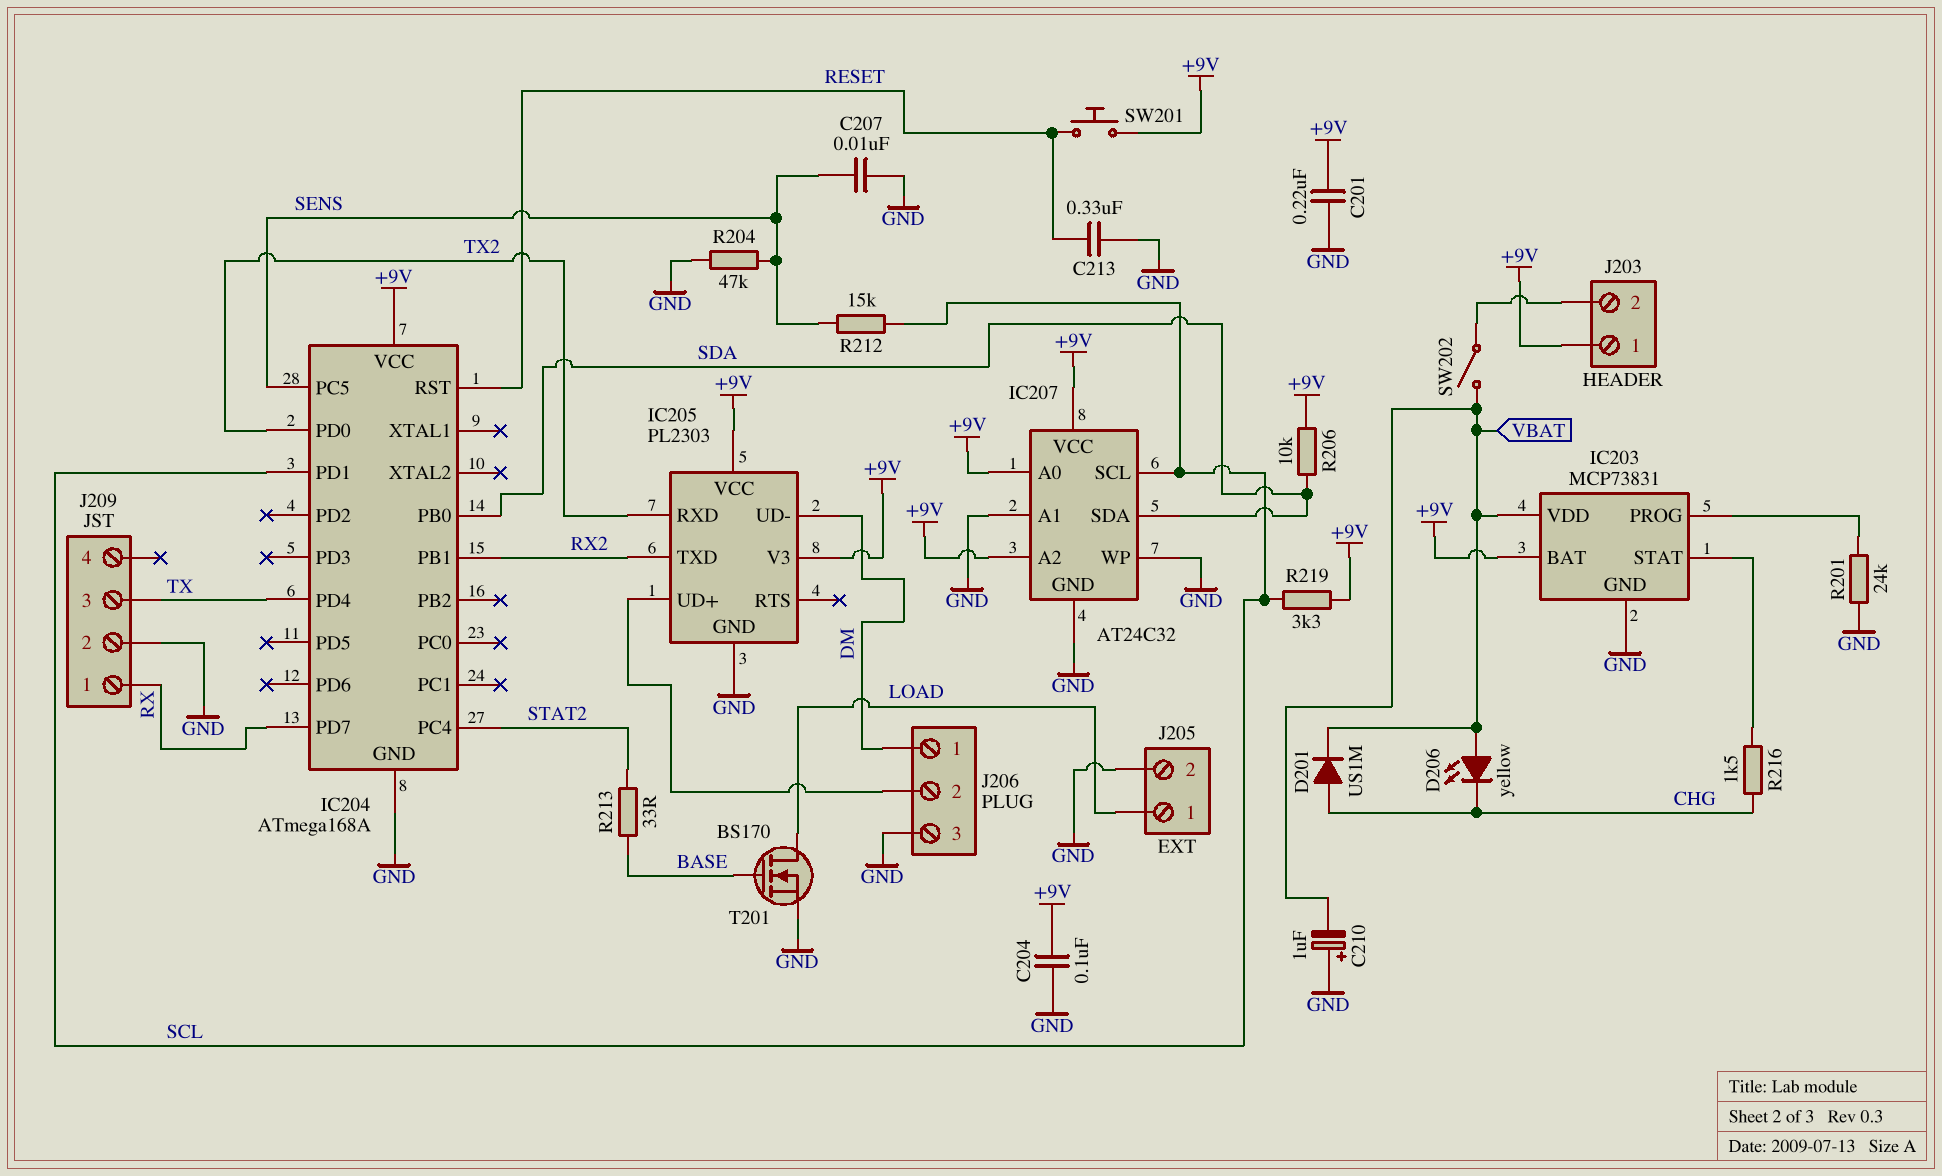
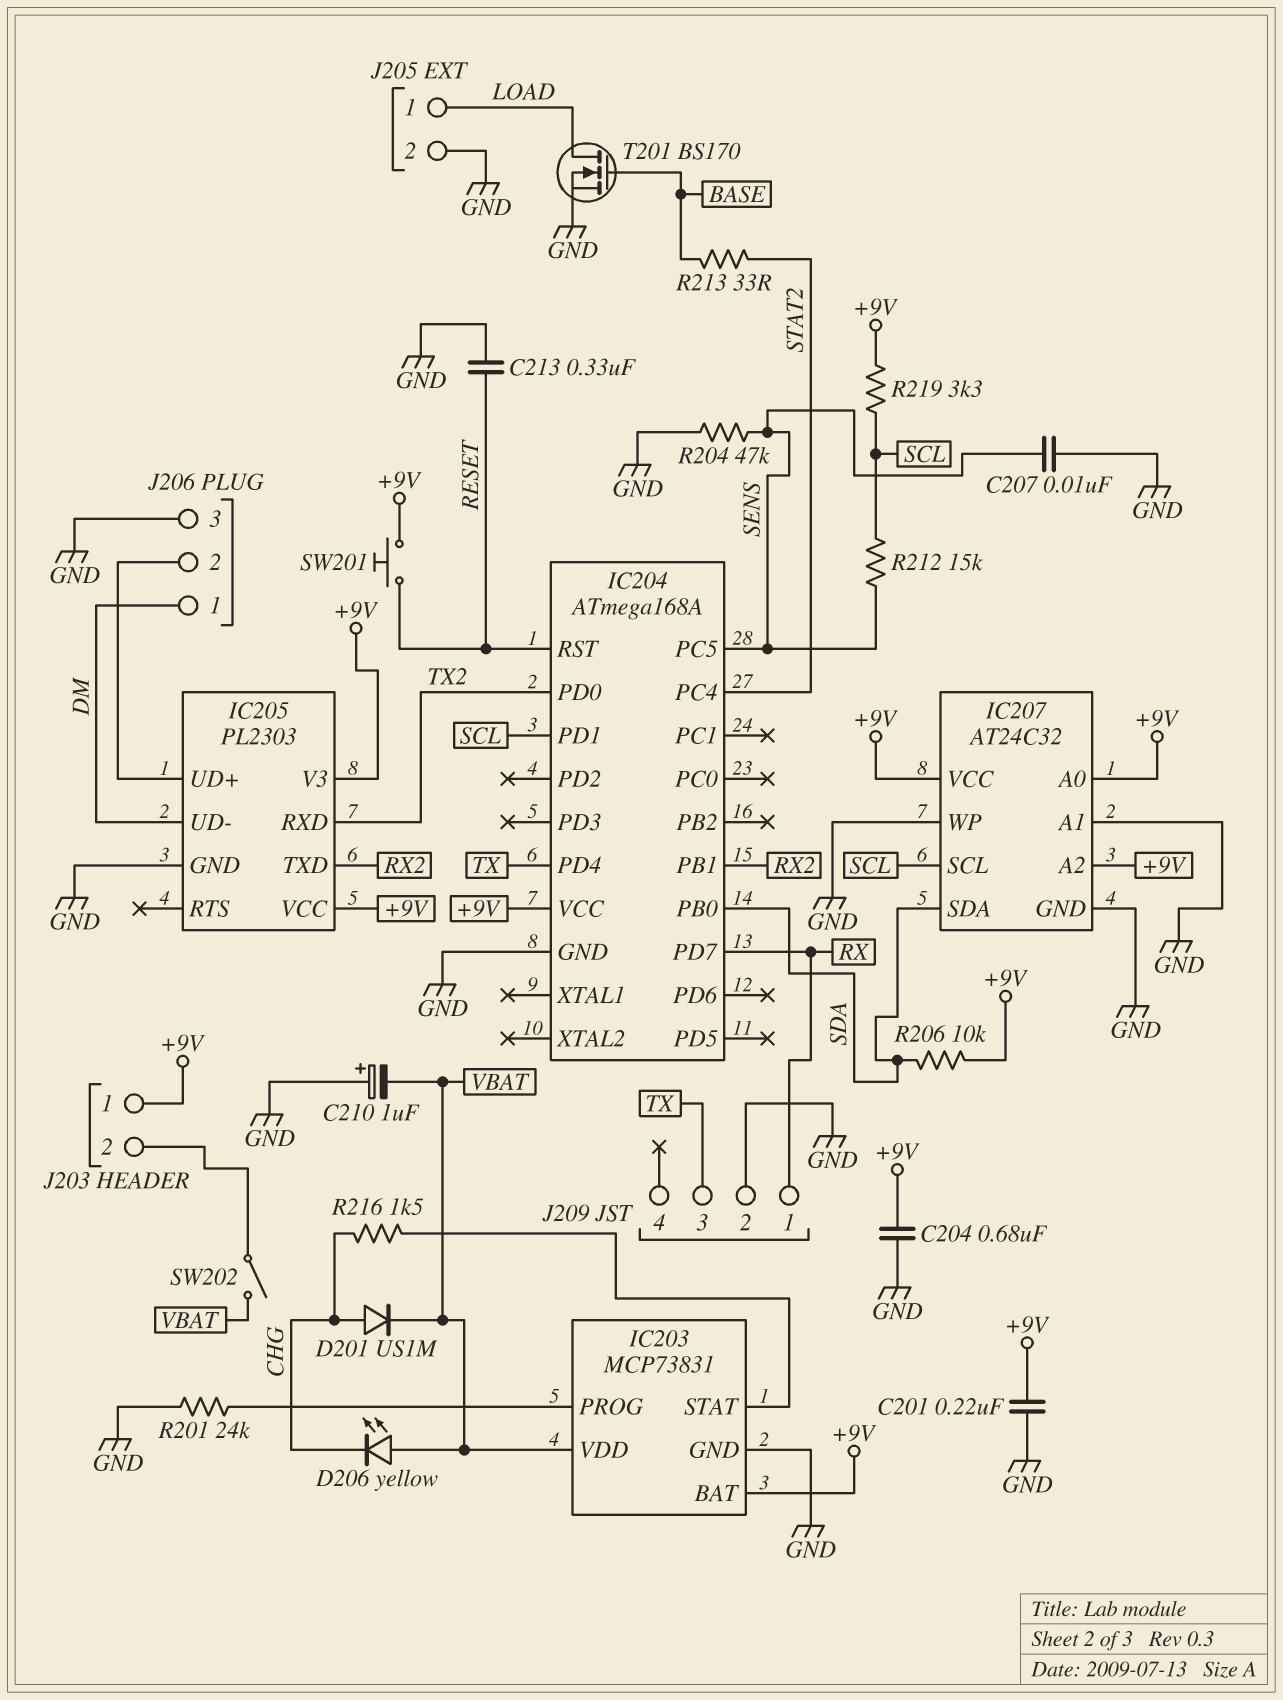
C204: 100nF (+9V, GND) -> 680nF (+9V, GND)

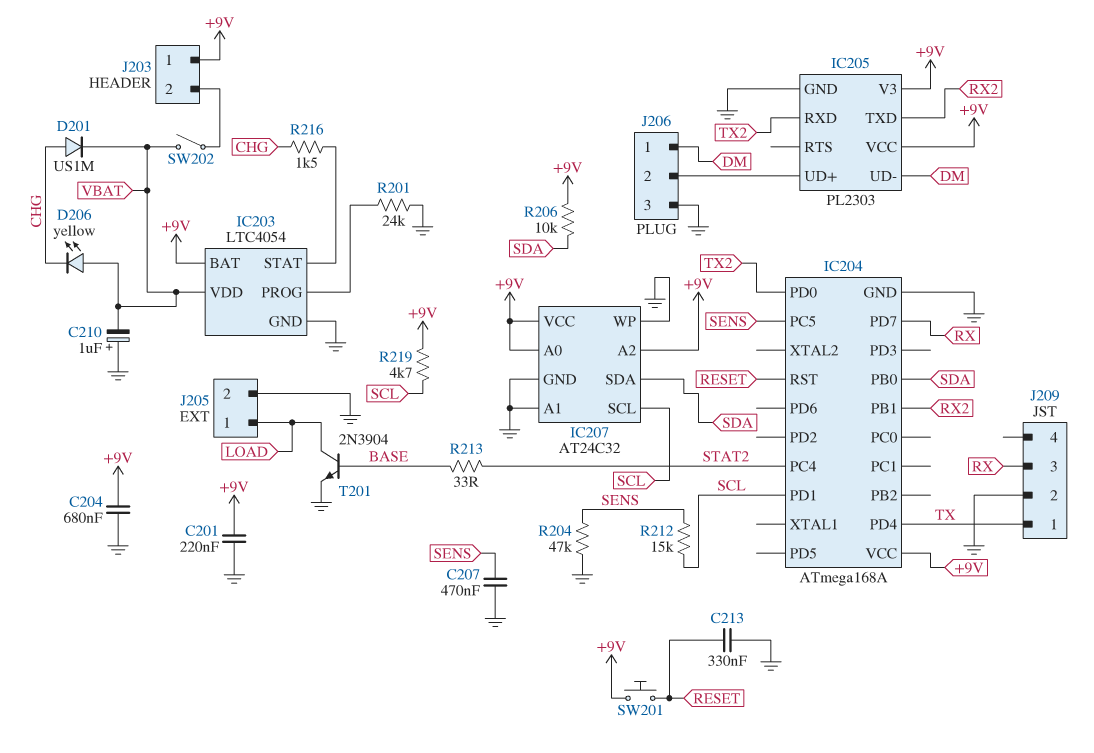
C207: 10nF (GND, SENS) -> 470nF (GND, SENS)
IC203: MCP73831 -> LTC4054
J209 pin 1: RX -> TX
J209 pin 3: TX -> RX
R219: 3.3k (+9V, SCL) -> 4.7k (+9V, SCL)
T201: NMOS BS170 (G BASE, D LOAD, S GND) -> NPN 2N3904 (B BASE, C LOAD, E GND)

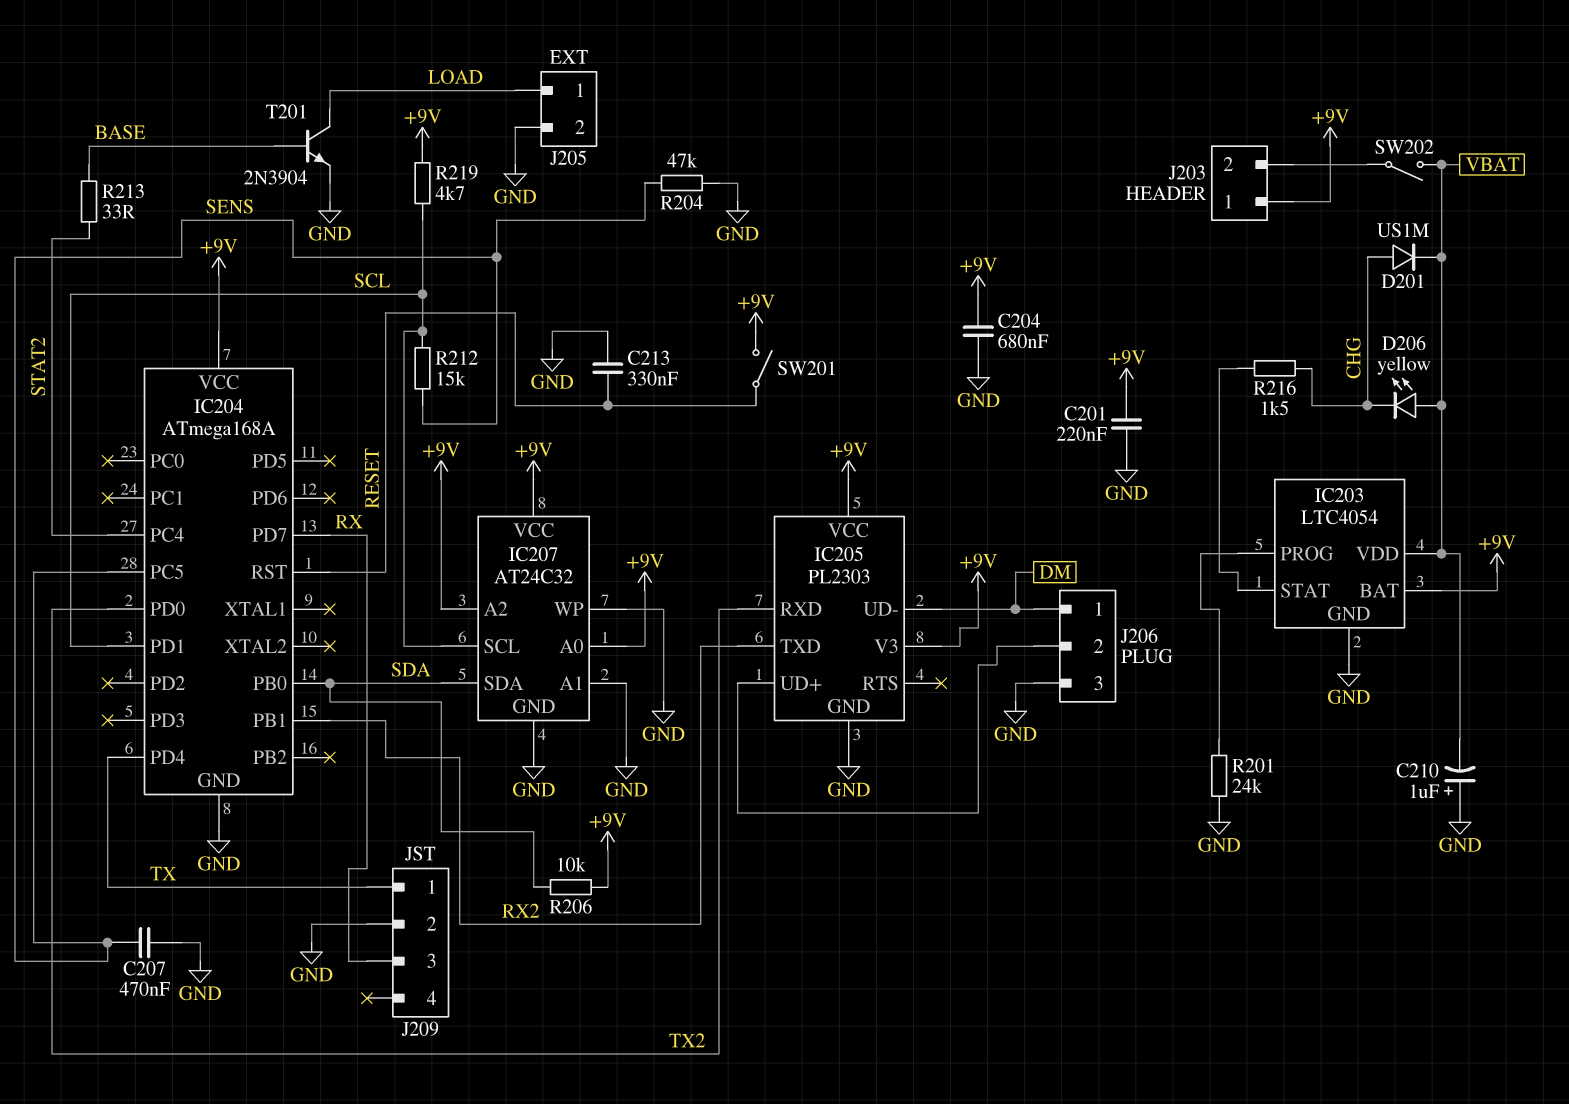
SW201: button (+9V, RESET) -> switch (+9V, RESET)

